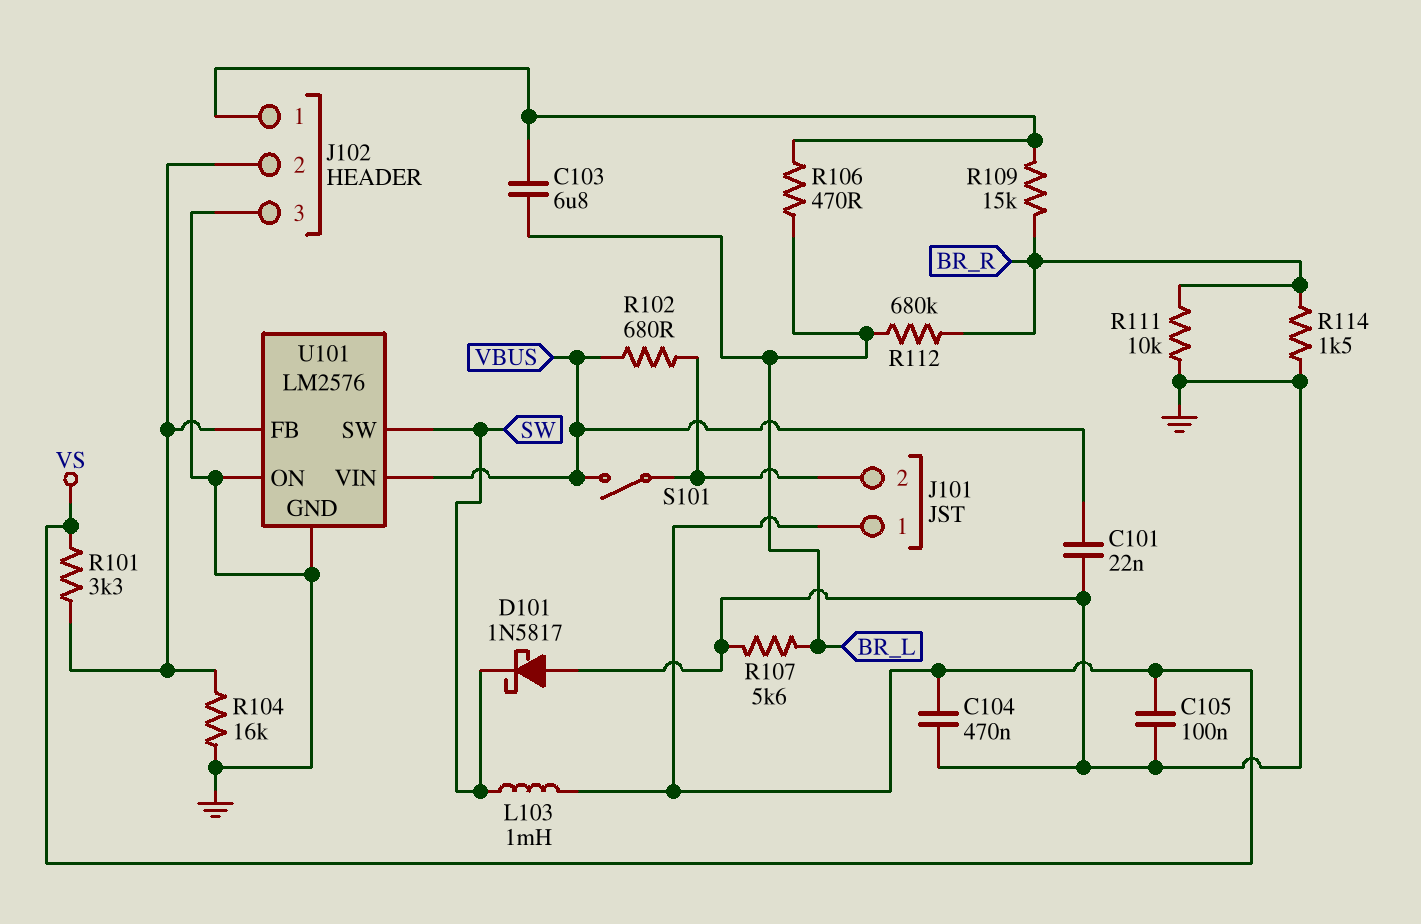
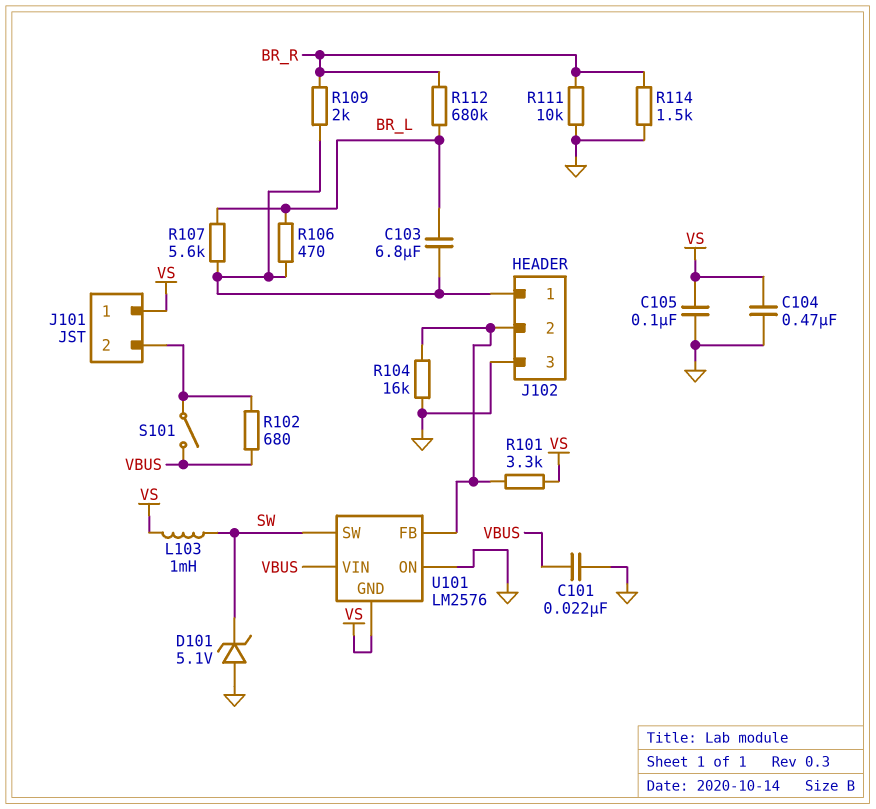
D101: schottky 1N5817 (A GND, K SW) -> zener 5.1V (A GND, K SW)
R107: 5.6k (BR_L, GND) -> 5.6k (BR_L, J102/1)
R109: 15k (BR_R, J102/1) -> 2k (BR_R, J102/1)
U101 pin GND: GND -> VS

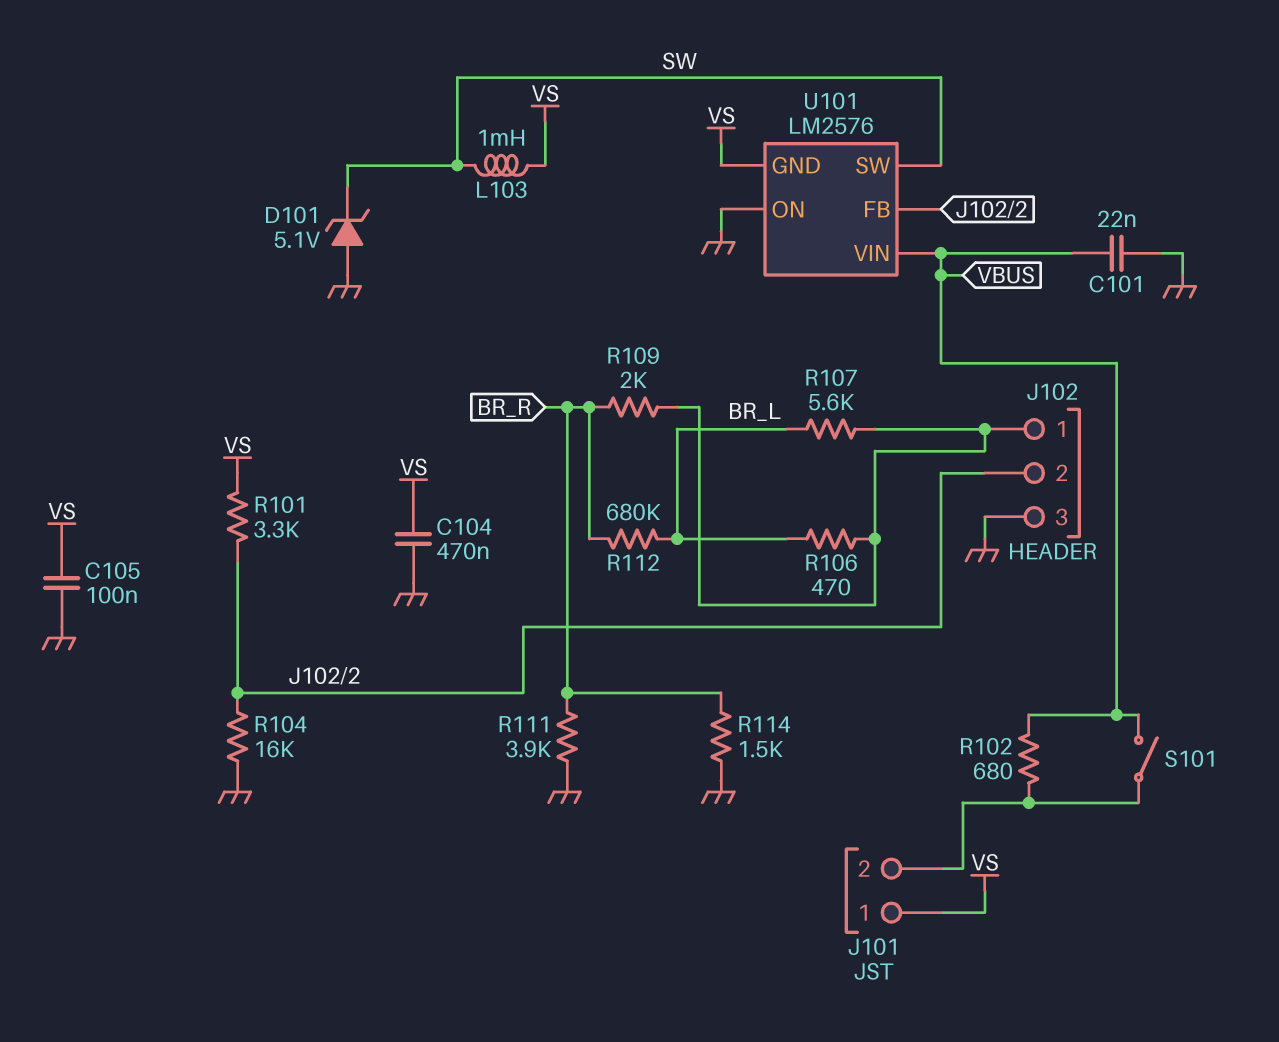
C103: 6.8uF (BR_L, J102/1) -> none
R111: 10k (BR_R, GND) -> 3.9k (BR_R, GND)

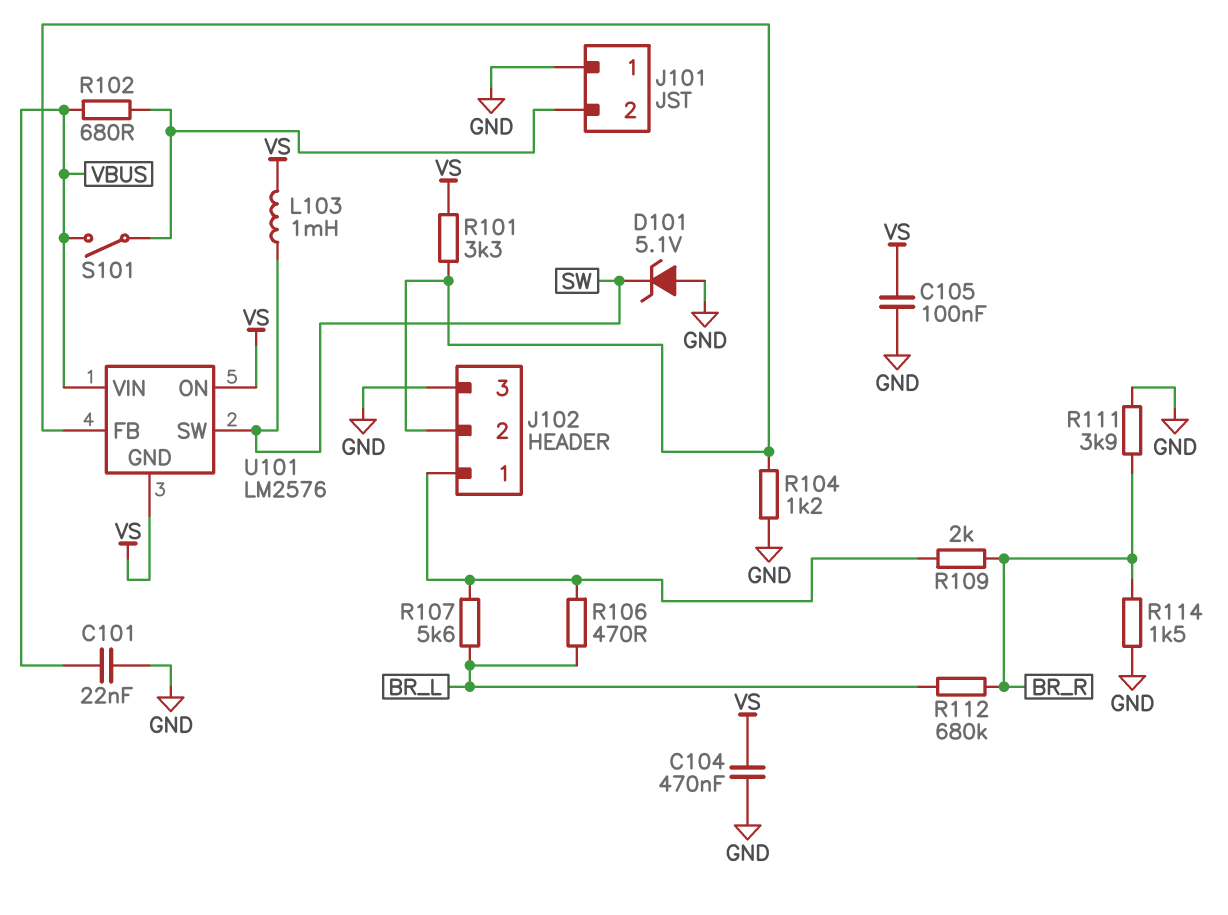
J101 pin 1: VS -> GND
R104: 16k (GND, J102/2) -> 1.2k (GND, J102/2)
U101 pin ON: GND -> VS

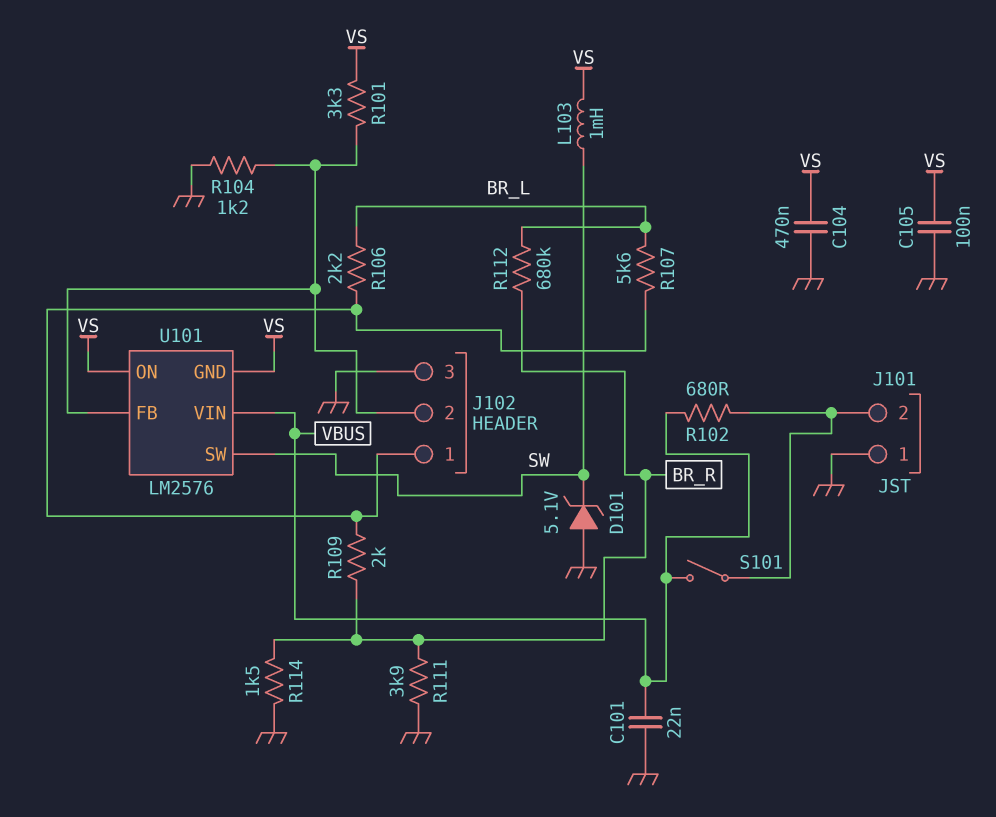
R106: 470 (BR_L, J102/1) -> 2.2k (BR_L, J102/1)

